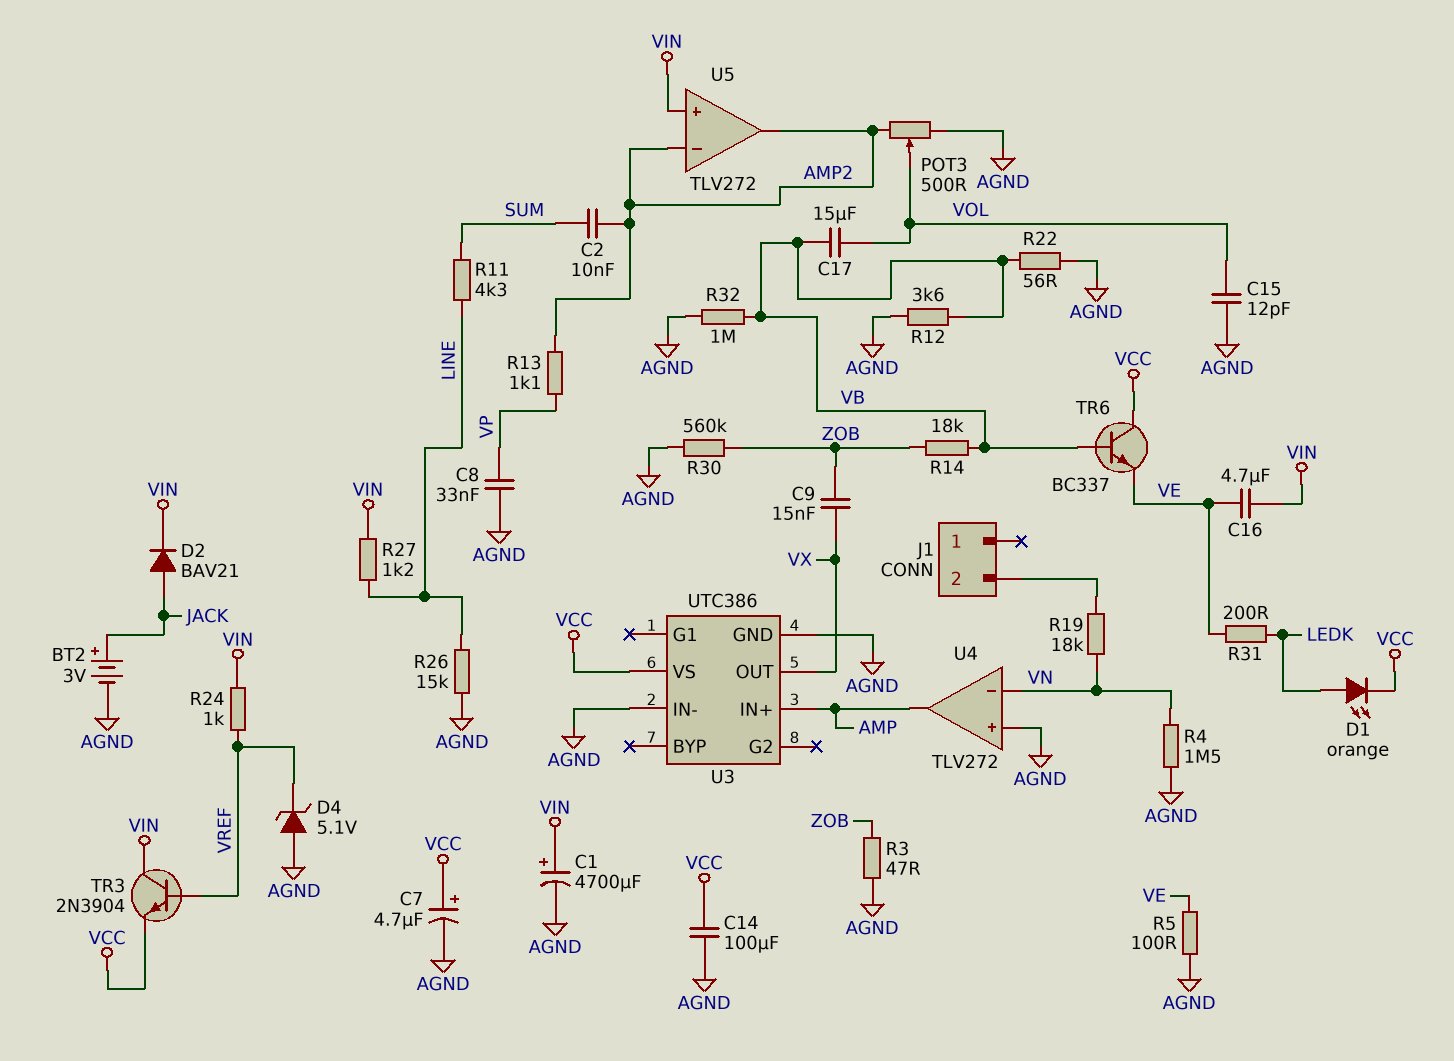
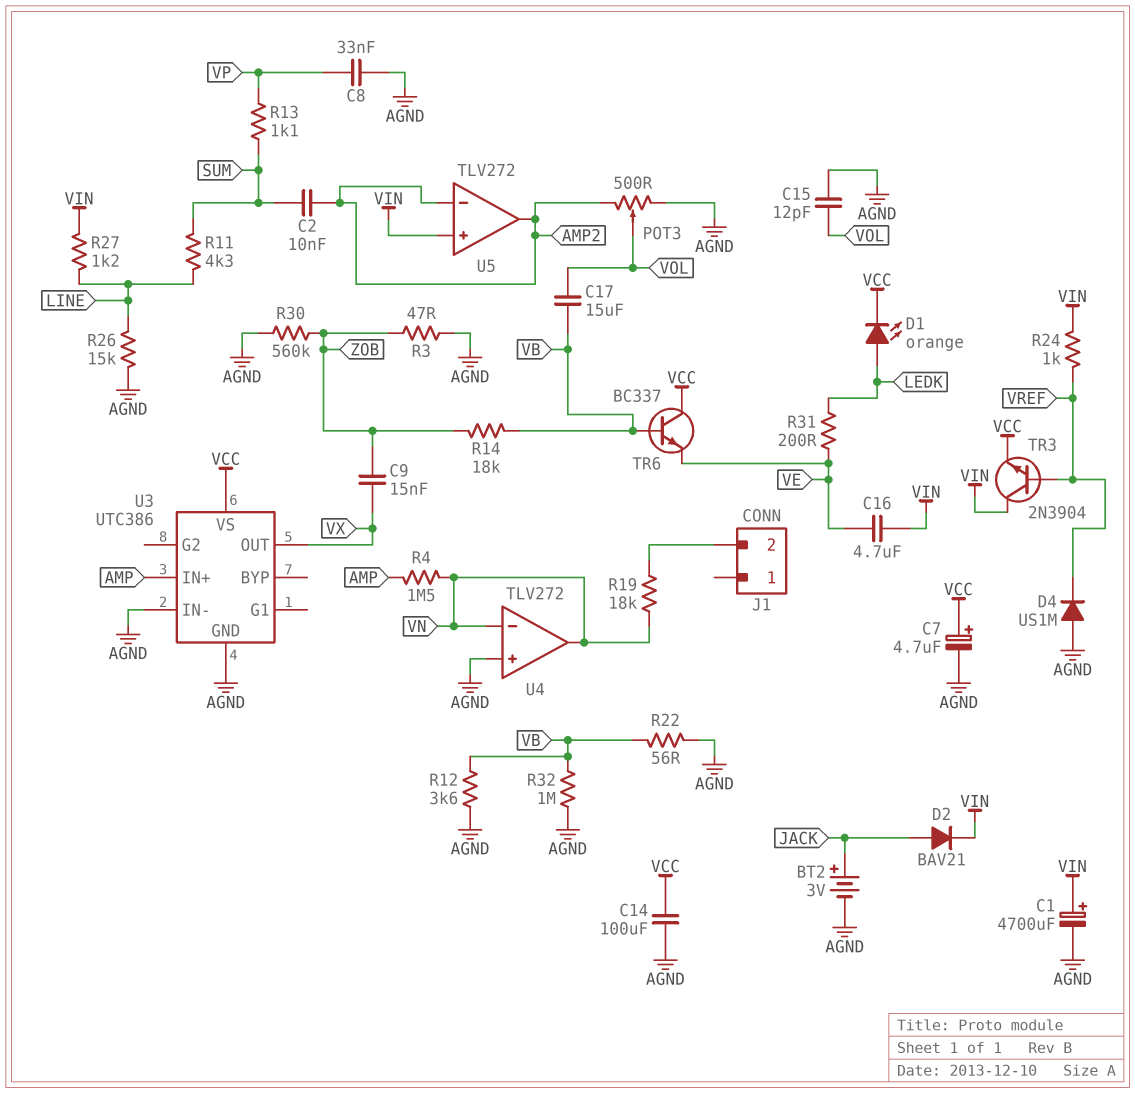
D4: zener 5.1V (A AGND, K VREF) -> diode US1M (A AGND, K VREF)
R4: 1.5M (AGND, VN) -> 1.5M (AMP, VN)
R5: 100 (AGND, VE) -> none
R13: 1.1k (AMP2, VP) -> 1.1k (SUM, VP)
U4 pin out: AMP -> VN

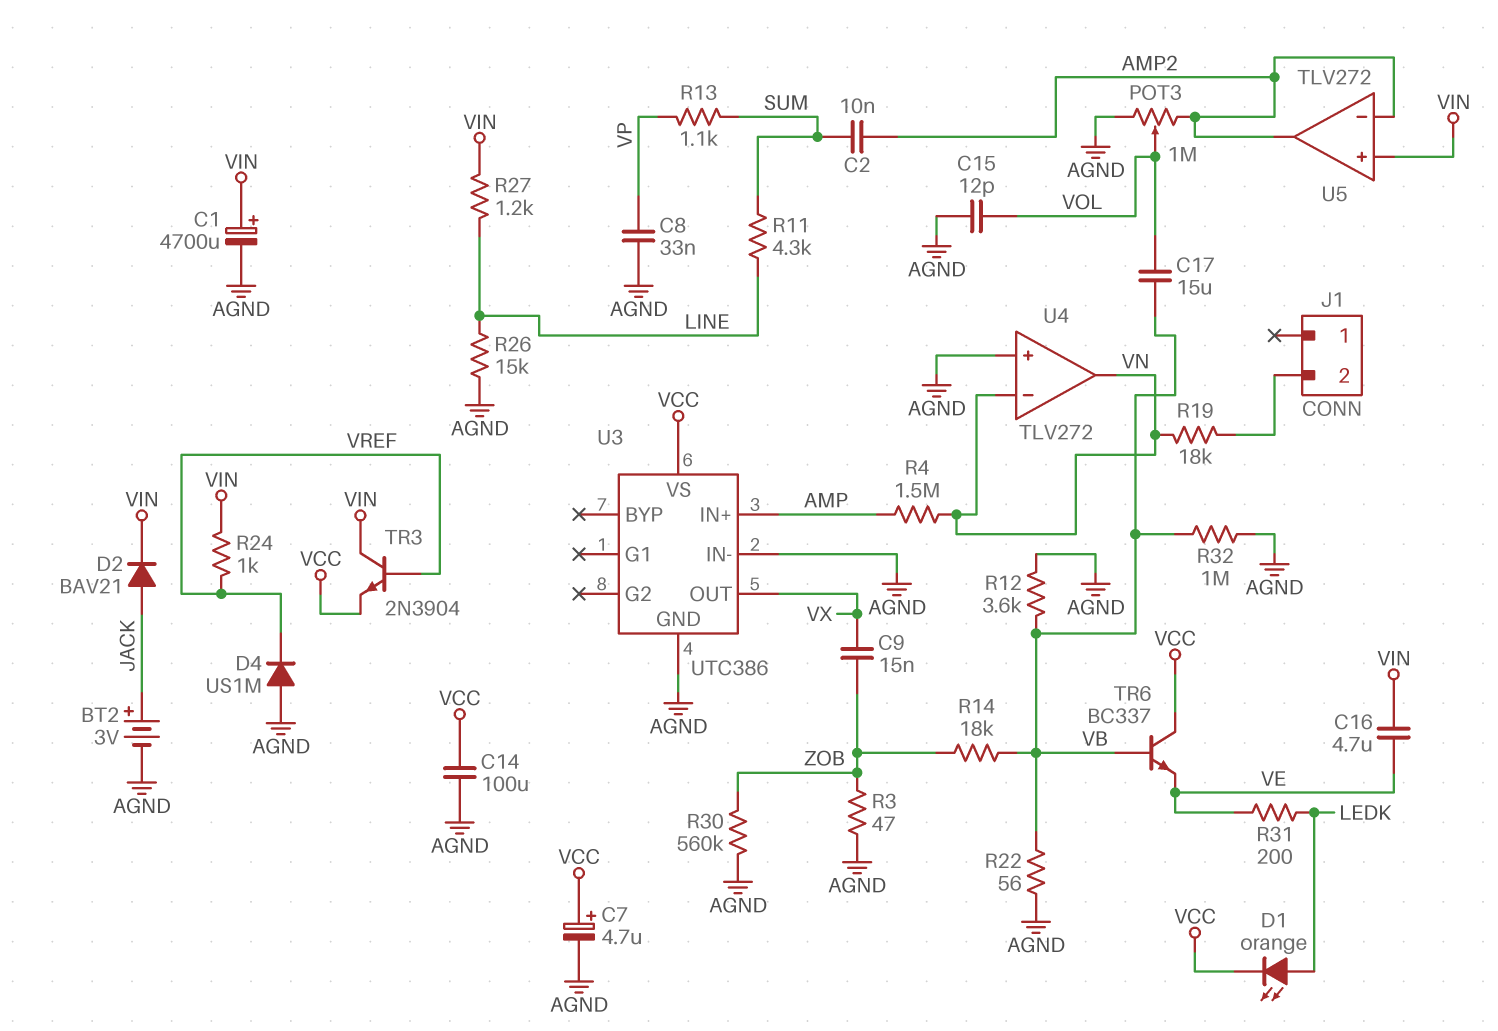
POT3: 500 (AGND, AMP2, wiper VOL) -> 1M (AGND, AMP2, wiper VOL)

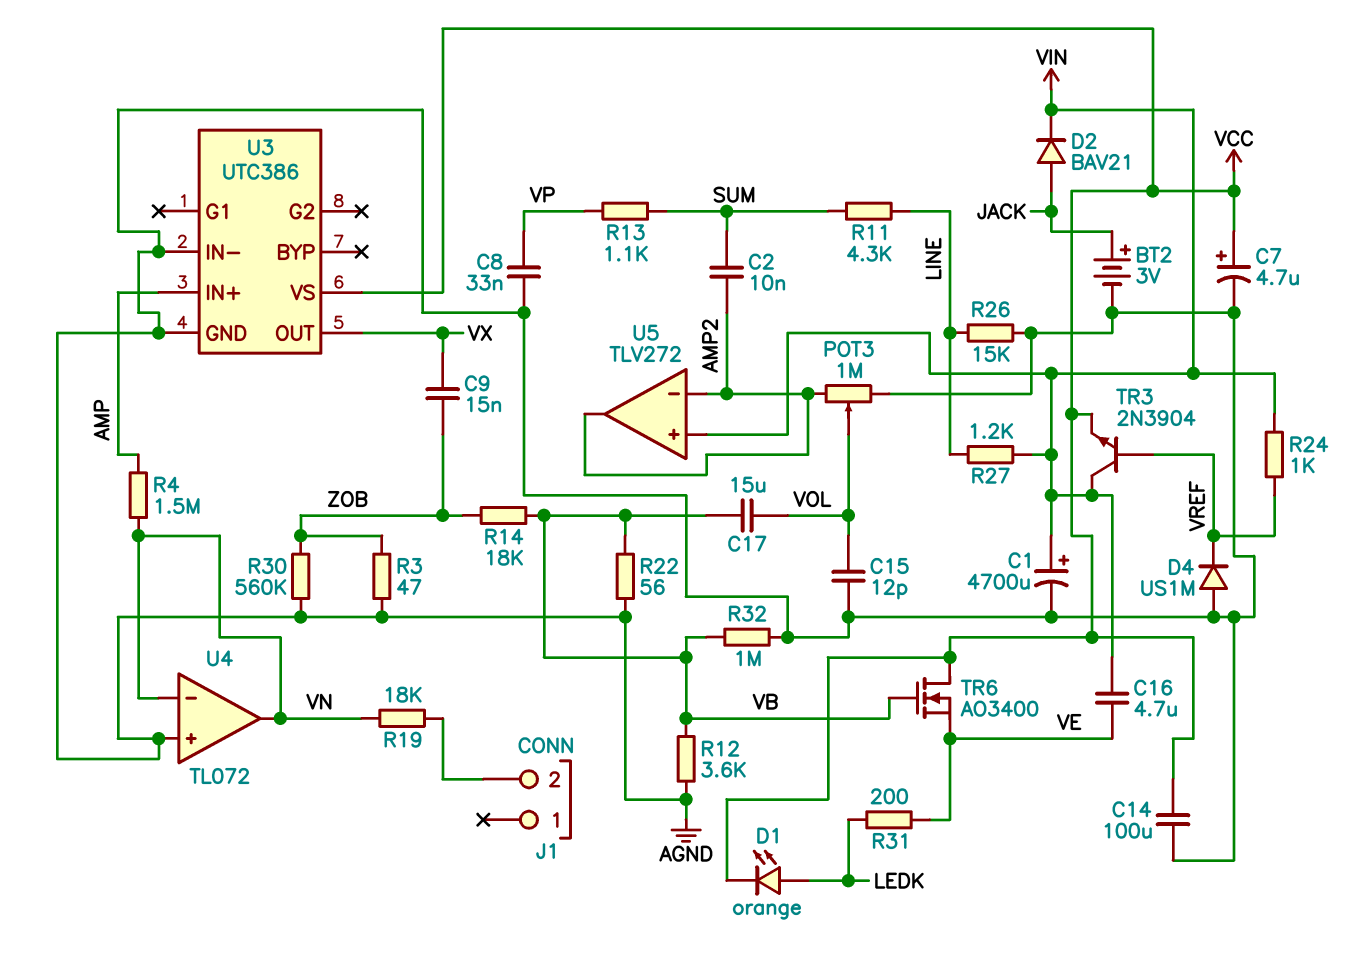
TR6: NPN BC337 (B VB, C VCC, E VE) -> NMOS AO3400 (G VB, D VCC, S VE)
U4: TLV272 -> TL072

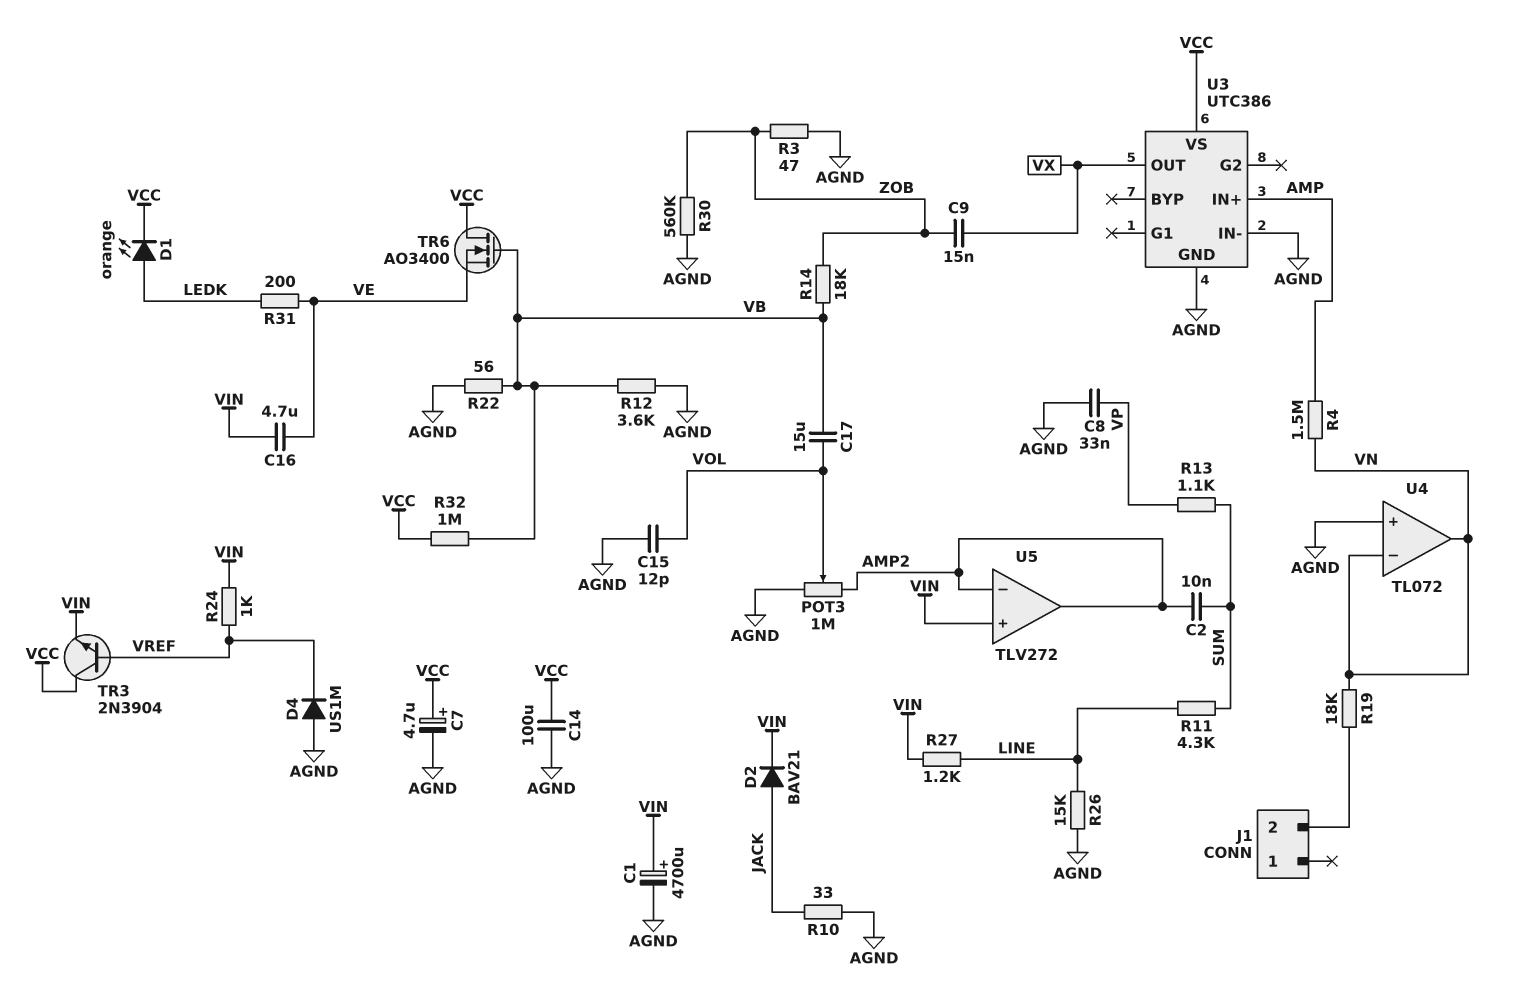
BT2: 3V (plus JACK, minus AGND) -> none
R10: none -> 33 (AGND, JACK)
R32: 1M (AGND, VB) -> 1M (VB, VCC)
TR3: NPN 2N3904 (B VREF, C VIN, E VCC) -> NPN 2N3904 (B VREF, C VCC, E VIN)

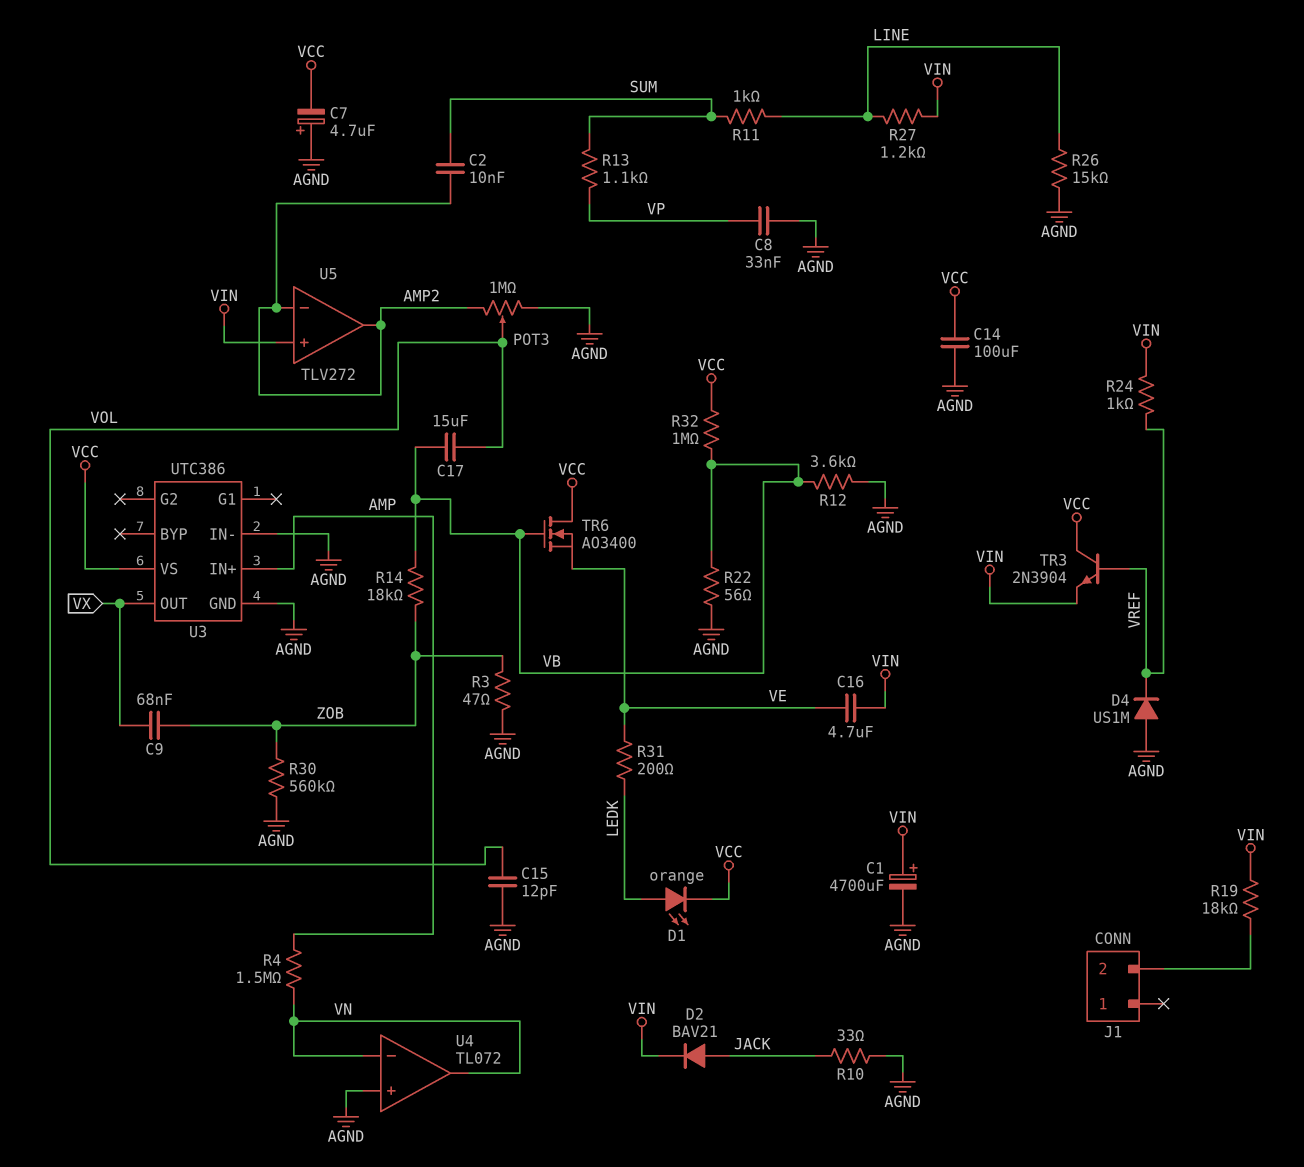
C7: 4.7uF (plus VCC, minus AGND) -> 4.7uF (plus AGND, minus VCC)
C9: 15nF (VX, ZOB) -> 68nF (VX, ZOB)
R11: 4.3k (LINE, SUM) -> 1k (LINE, SUM)
R19: 18k (J1/2, VN) -> 18k (J1/2, VIN)

